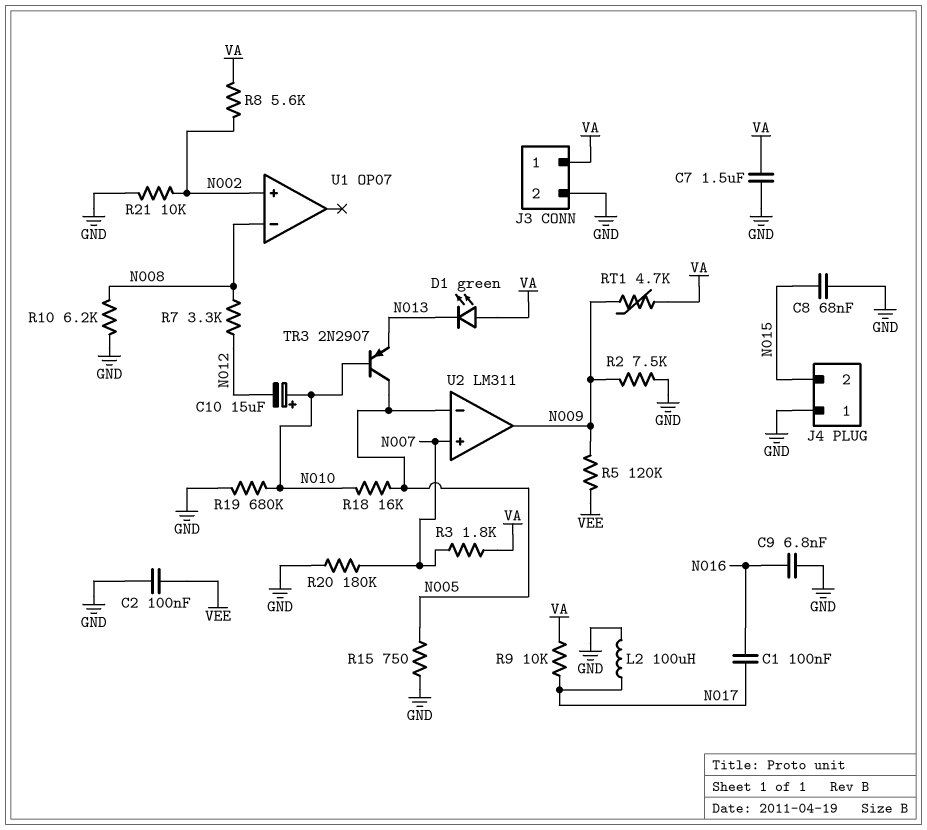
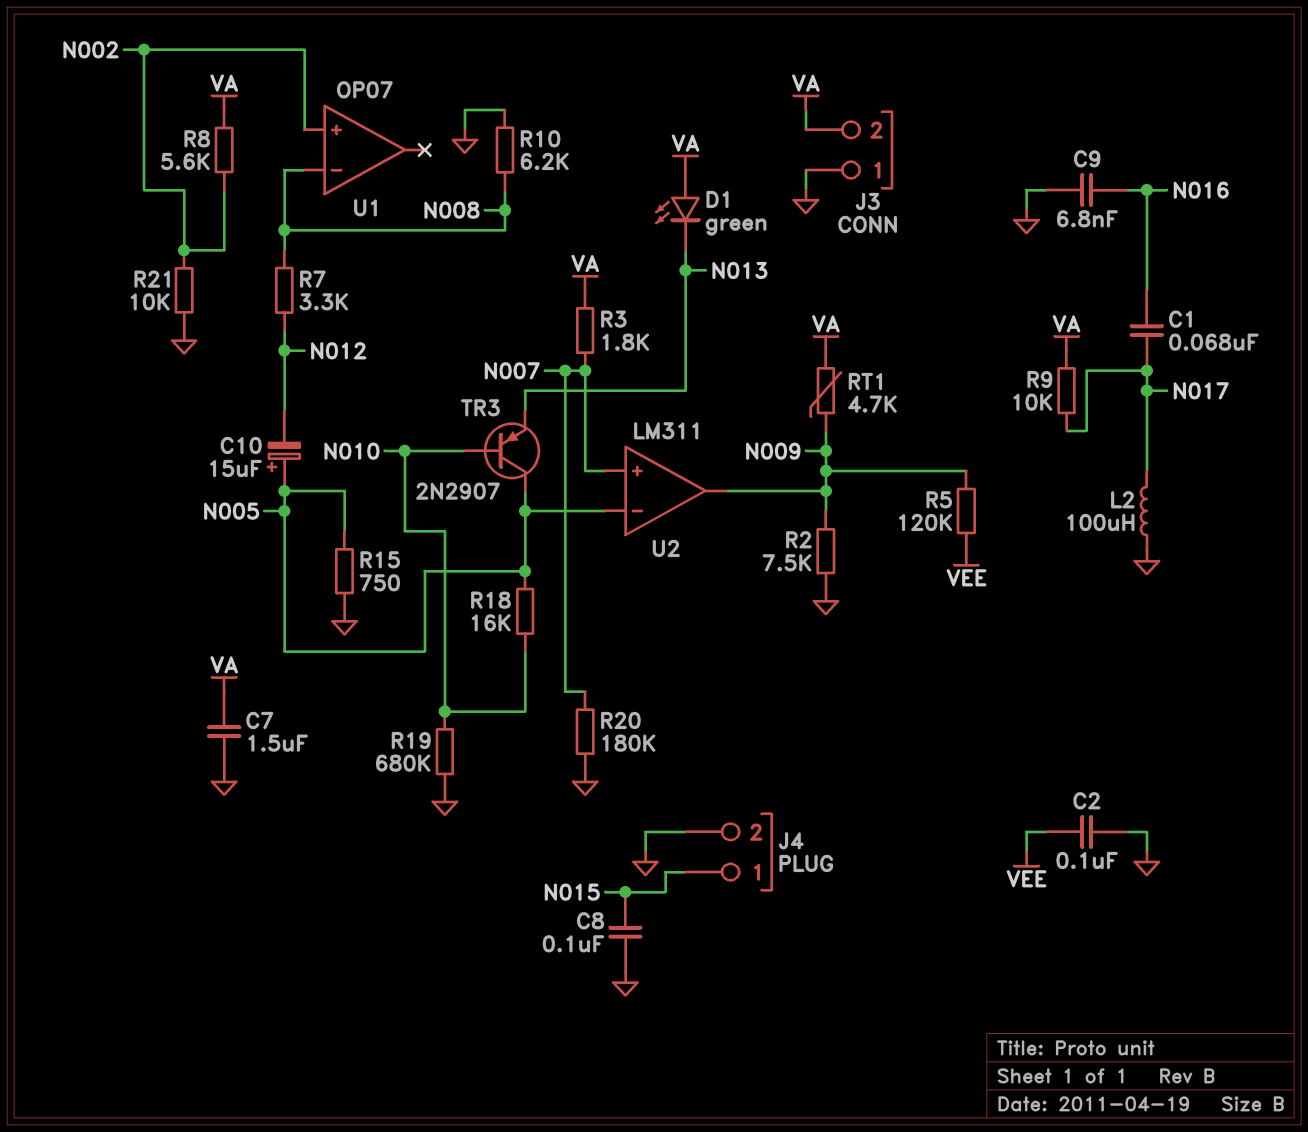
C1: 100nF (N016, N017) -> 68nF (N016, N017)
C8: 68nF (GND, N015) -> 100nF (GND, N015)
C10: 15uF (plus N010, minus N012) -> 15uF (plus N005, minus N012)
J3 pin 1: VA -> GND
J3 pin 2: GND -> VA
J4 pin 1: GND -> N015
J4 pin 2: N015 -> GND

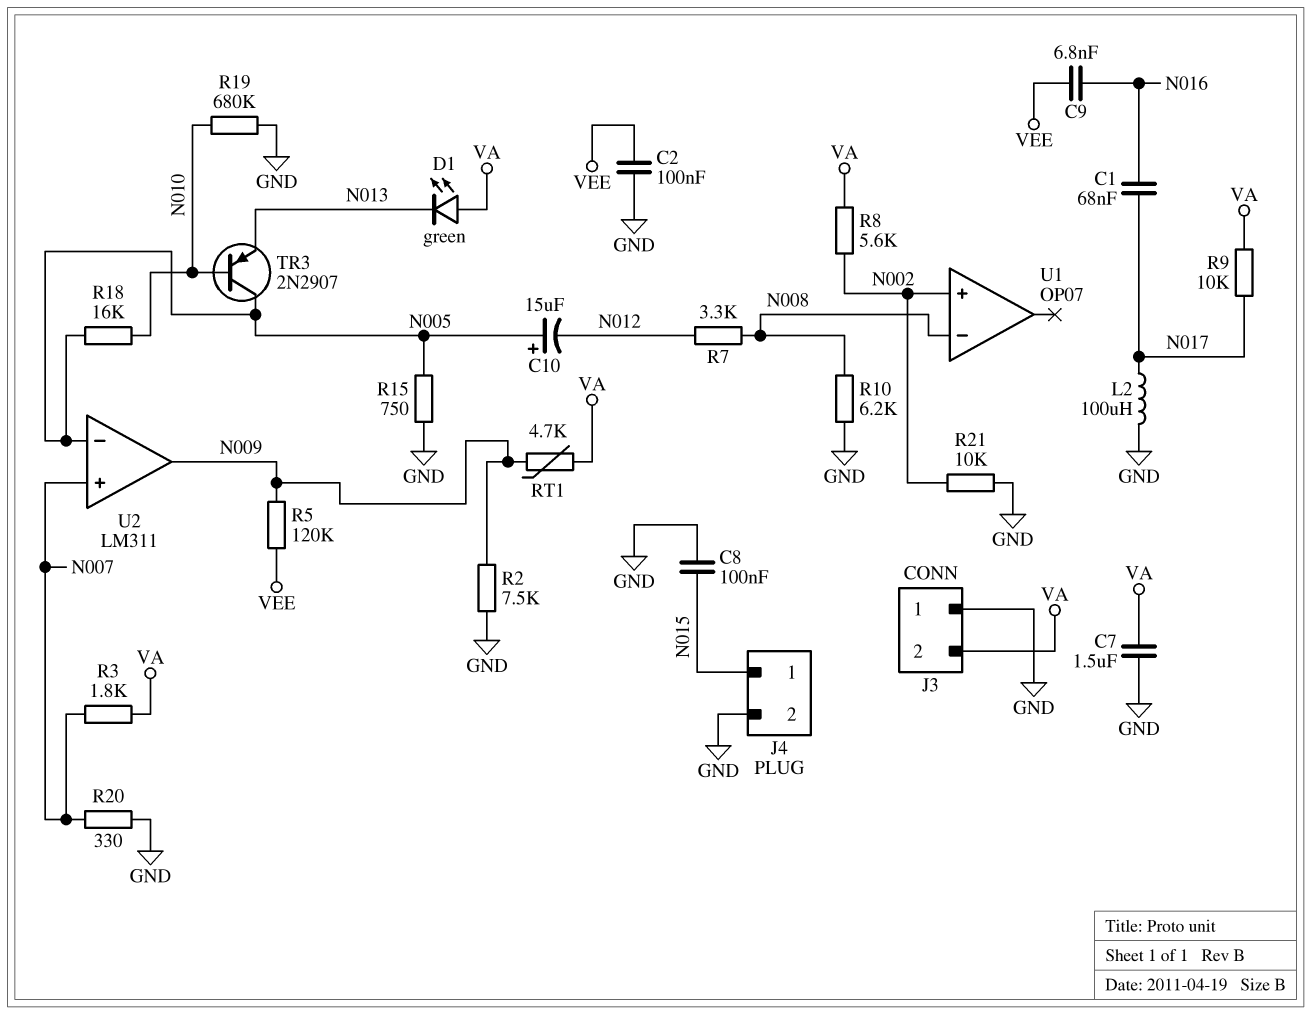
C9: 6.8nF (GND, N016) -> 6.8nF (N016, VEE)
R20: 180k (GND, N007) -> 330 (GND, N007)

